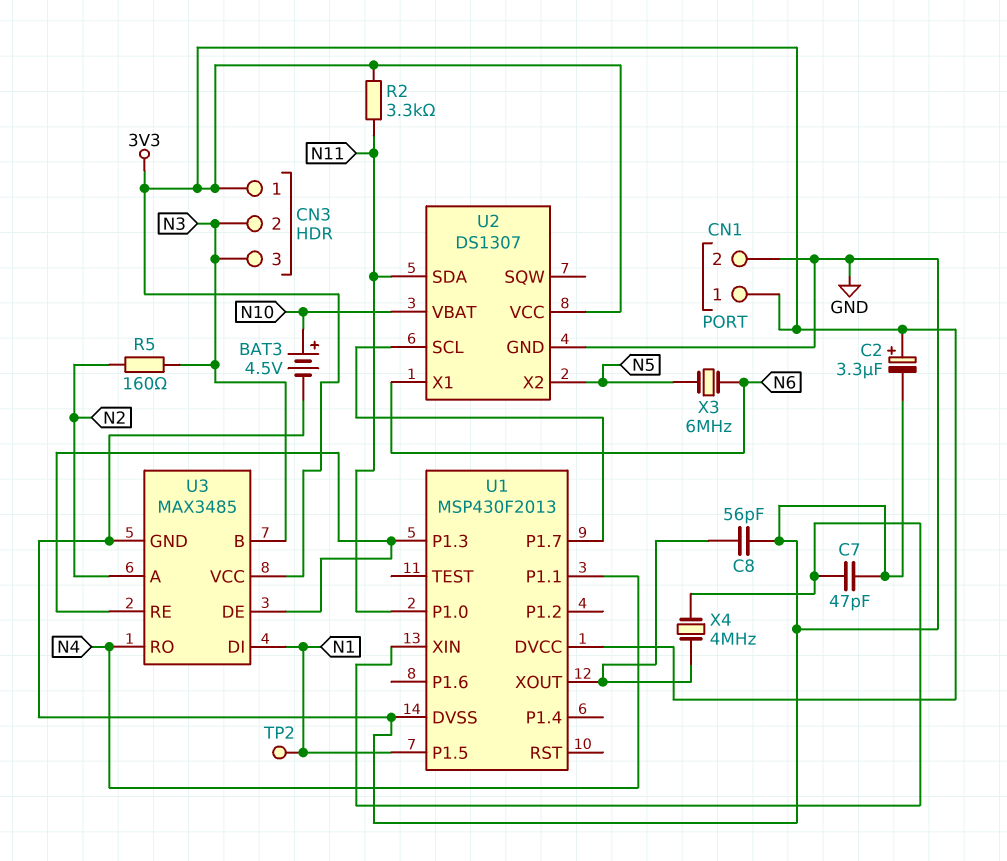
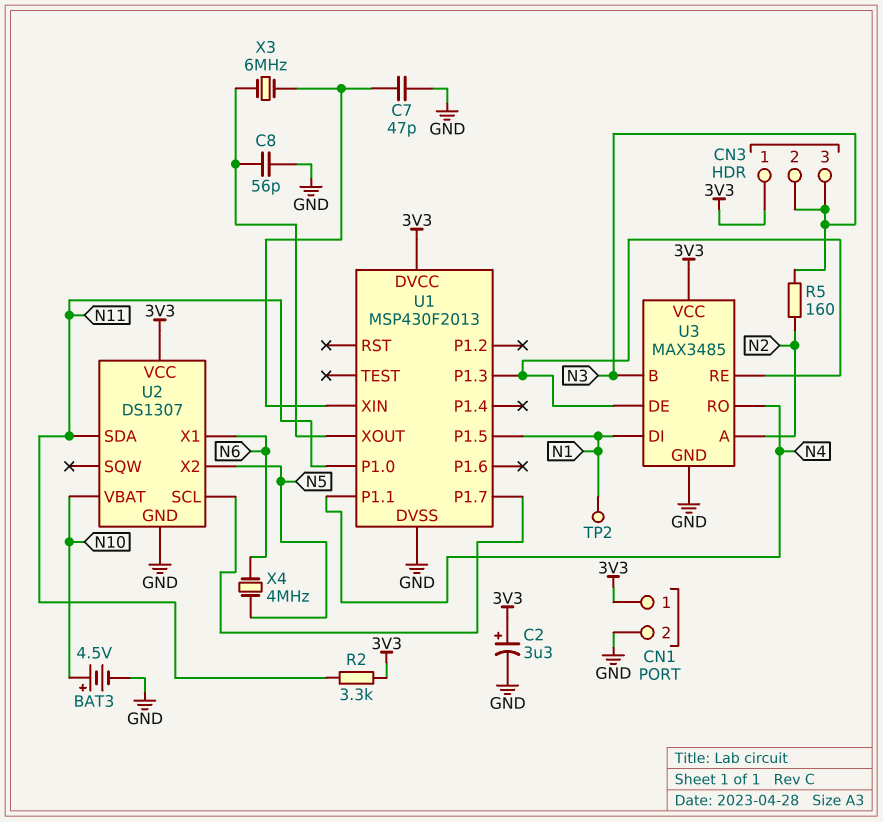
X3: 6MHz (N5, N6) -> 6MHz (U1/XIN, U1/XOUT)
X4: 4MHz (U1/XIN, U1/XOUT) -> 4MHz (N5, N6)

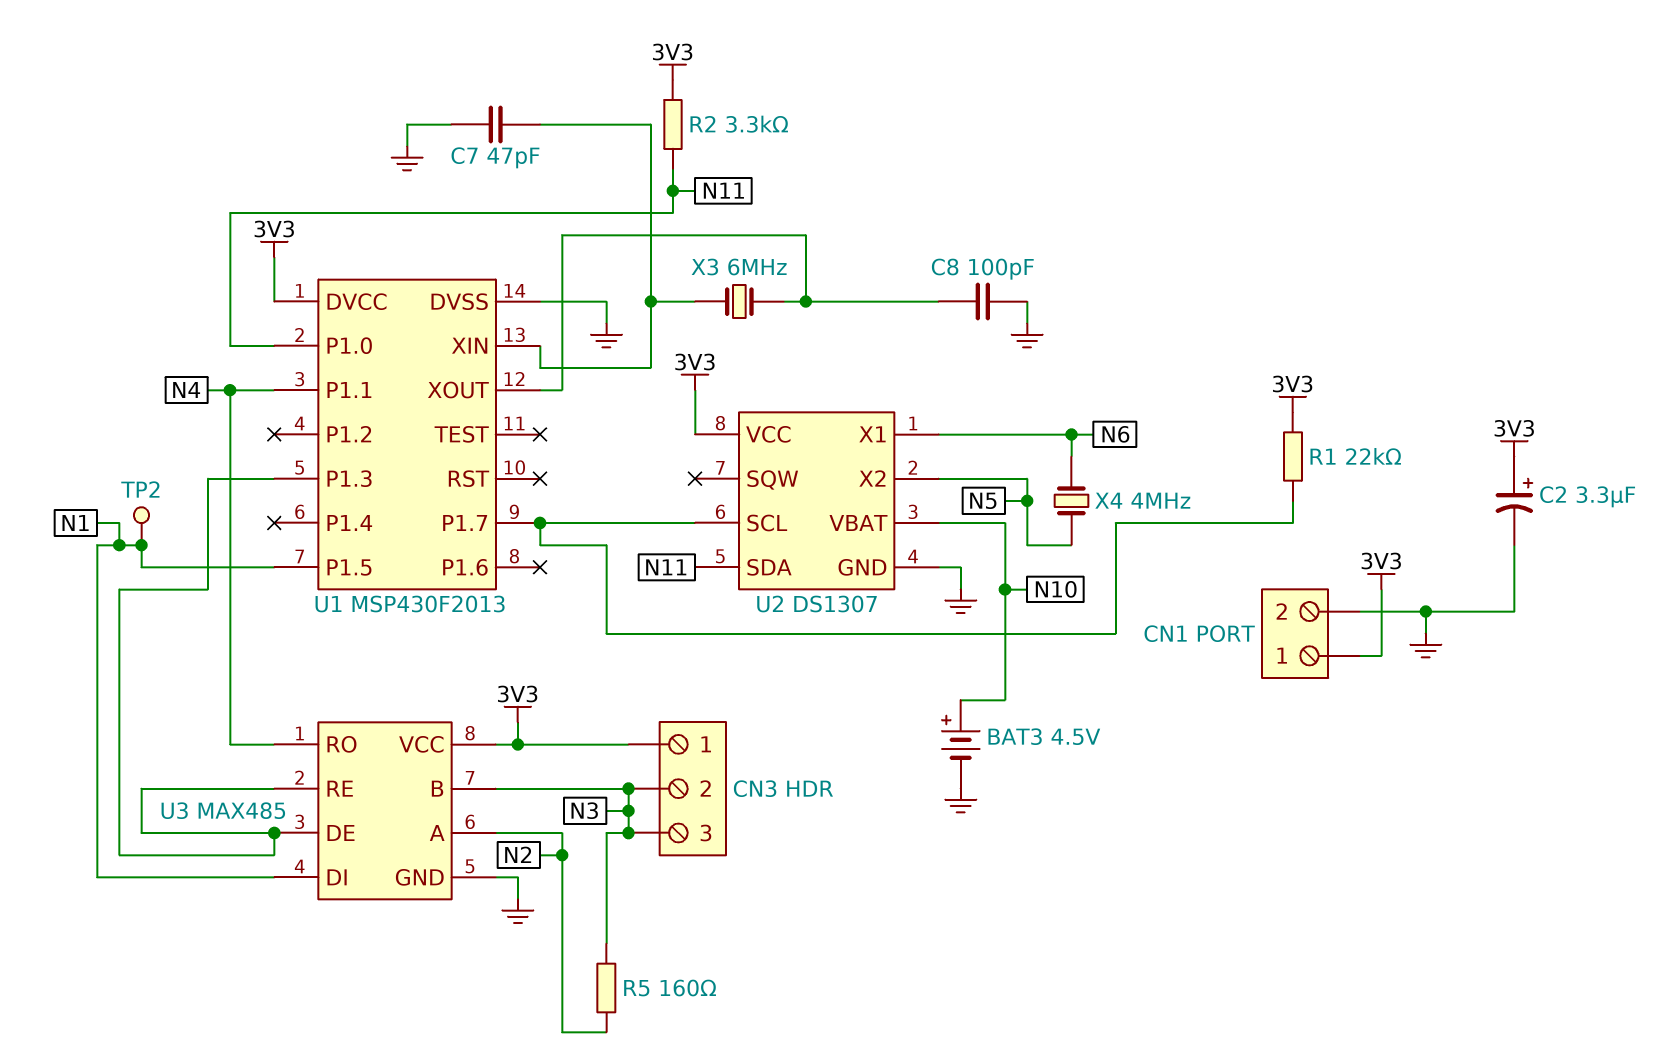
C8: 56pF (GND, U1/XOUT) -> 100pF (GND, U1/XOUT)
R1: none -> 22k (3V3, U1/P1.7)
U3: MAX3485 -> MAX485

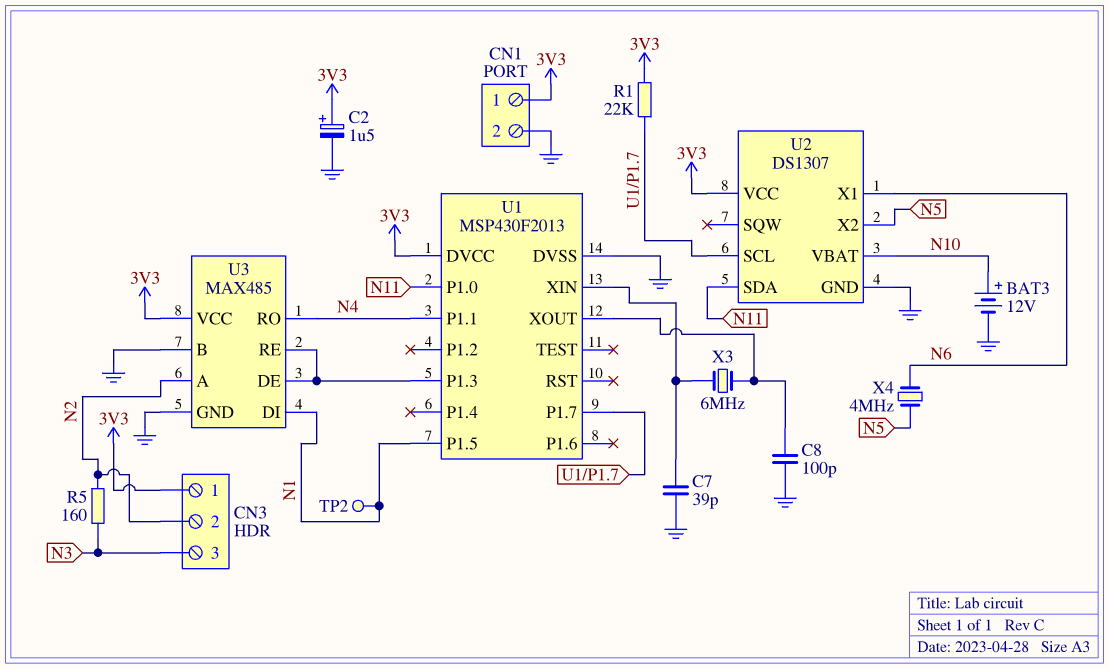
BAT3: 4.5V (plus N10, minus GND) -> 12V (plus N10, minus GND)
C2: 3.3uF (plus 3V3, minus GND) -> 1.5uF (plus 3V3, minus GND)
C7: 47pF (GND, U1/XIN) -> 39pF (GND, U1/XIN)
CN3 pin 2: N3 -> N2
R2: 3.3k (3V3, N11) -> none
U3 pin B: N3 -> GND

